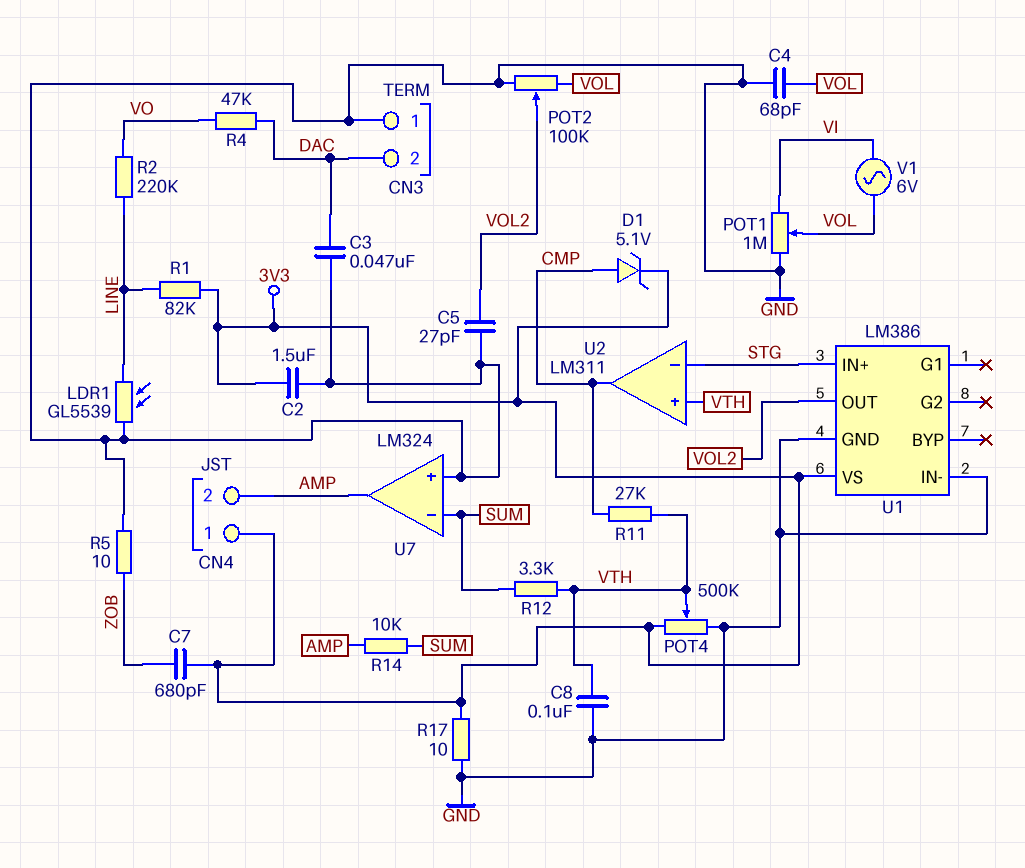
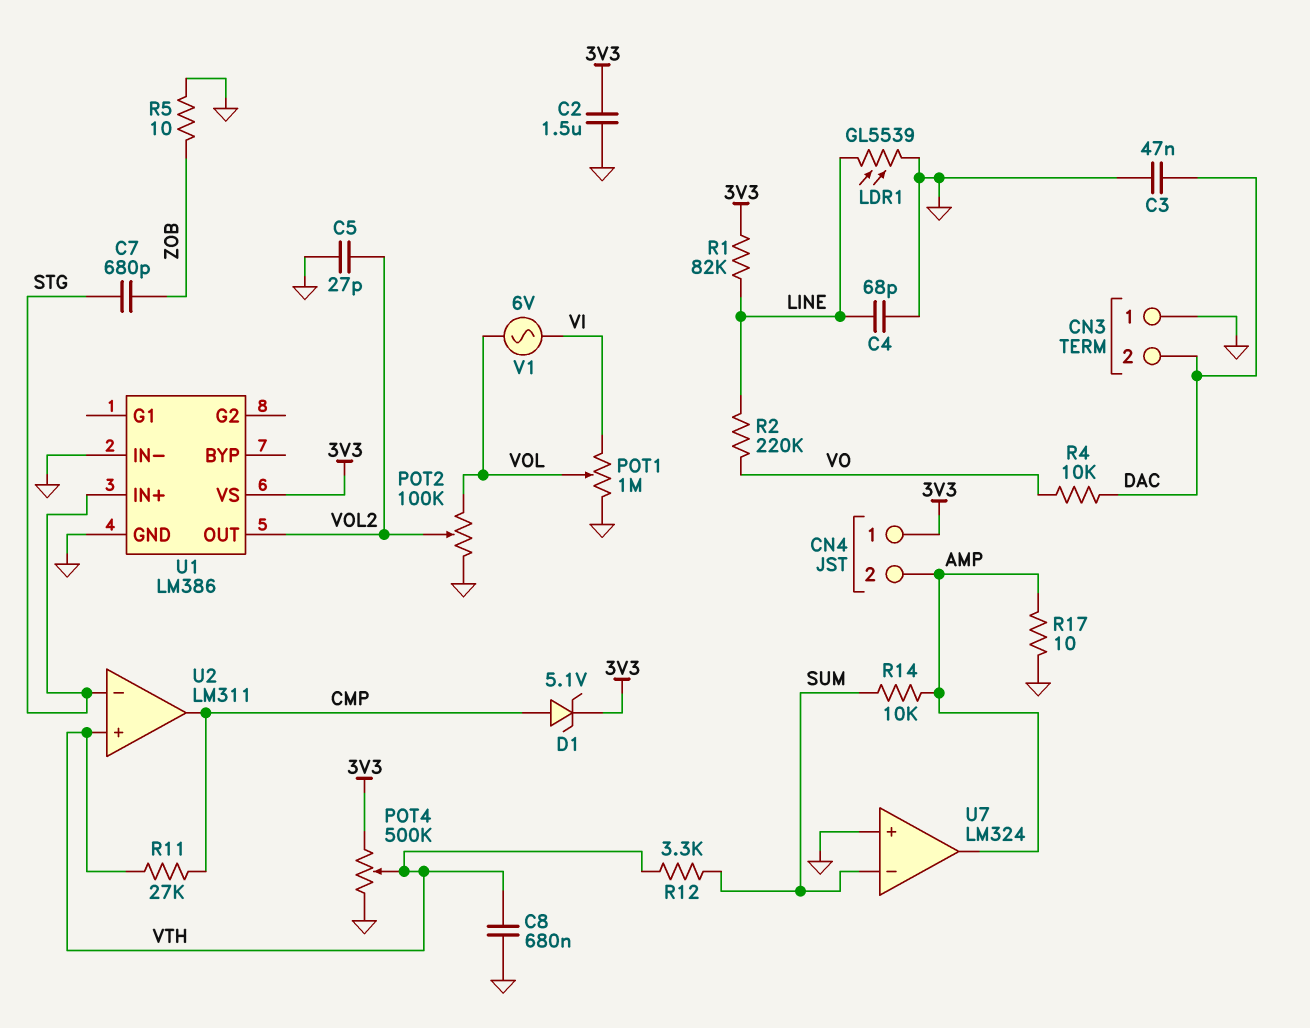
C4: 68pF (GND, VOL) -> 68pF (GND, LINE)
C7: 680pF (3V3, ZOB) -> 680pF (STG, ZOB)
C8: 100nF (GND, VTH) -> 680nF (GND, VTH)
R4: 47k (DAC, VO) -> 10k (DAC, VO)
R17: 10 (3V3, GND) -> 10 (AMP, GND)

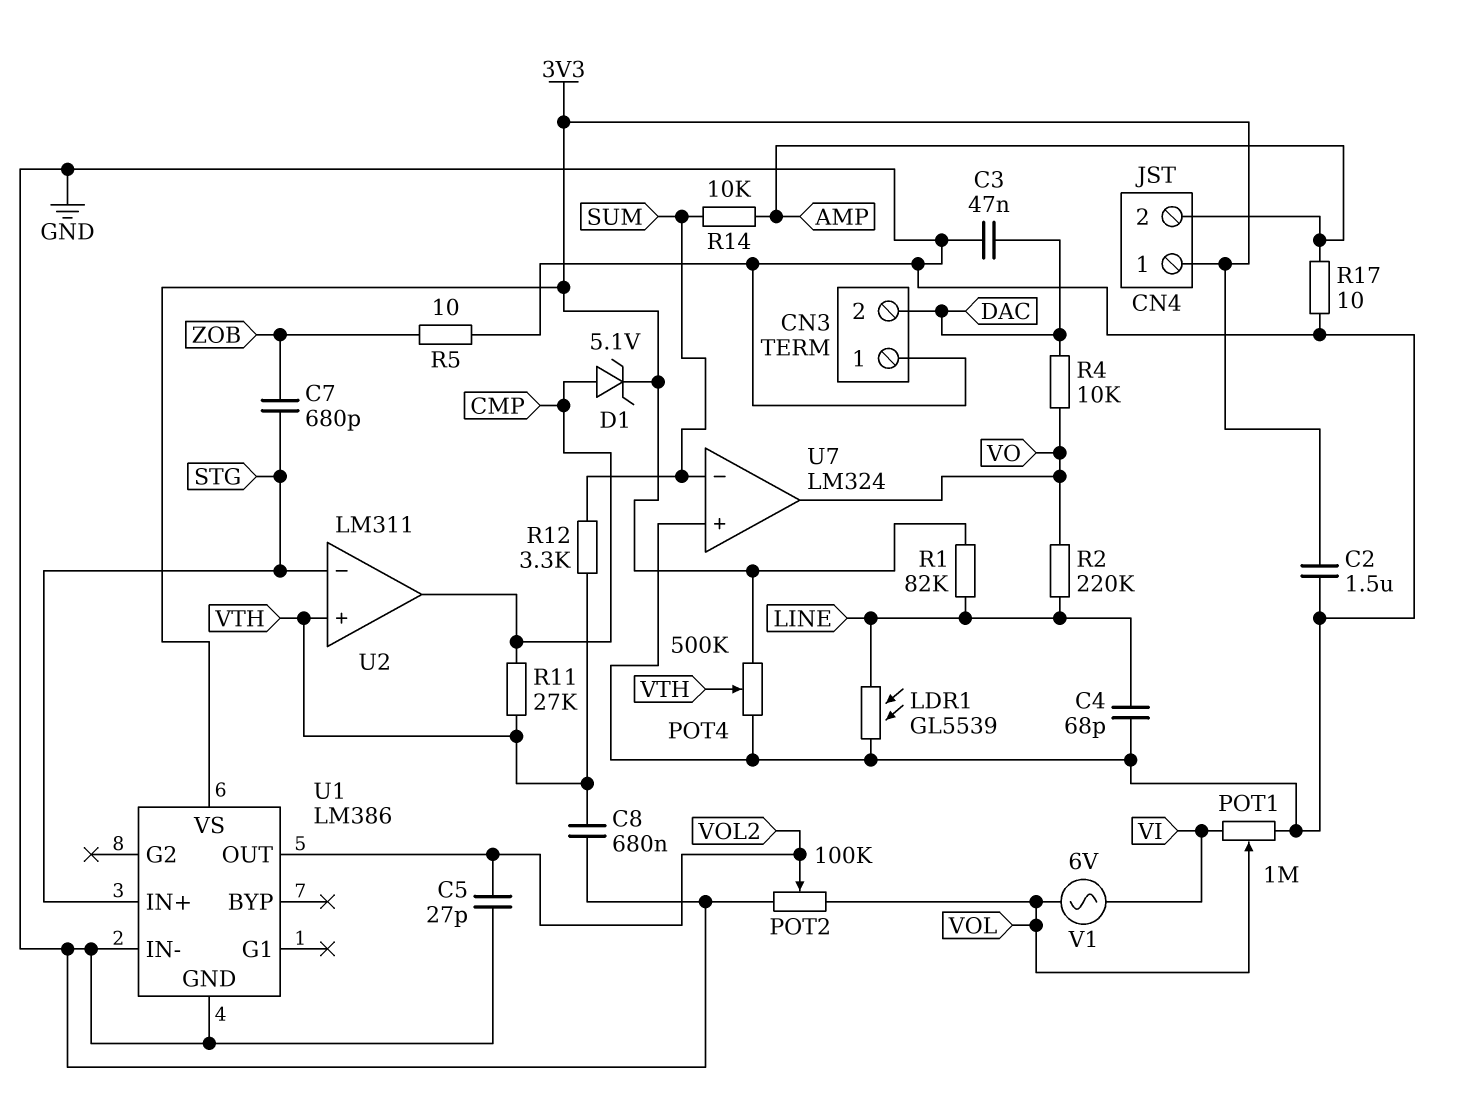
U7 pin out: AMP -> VO

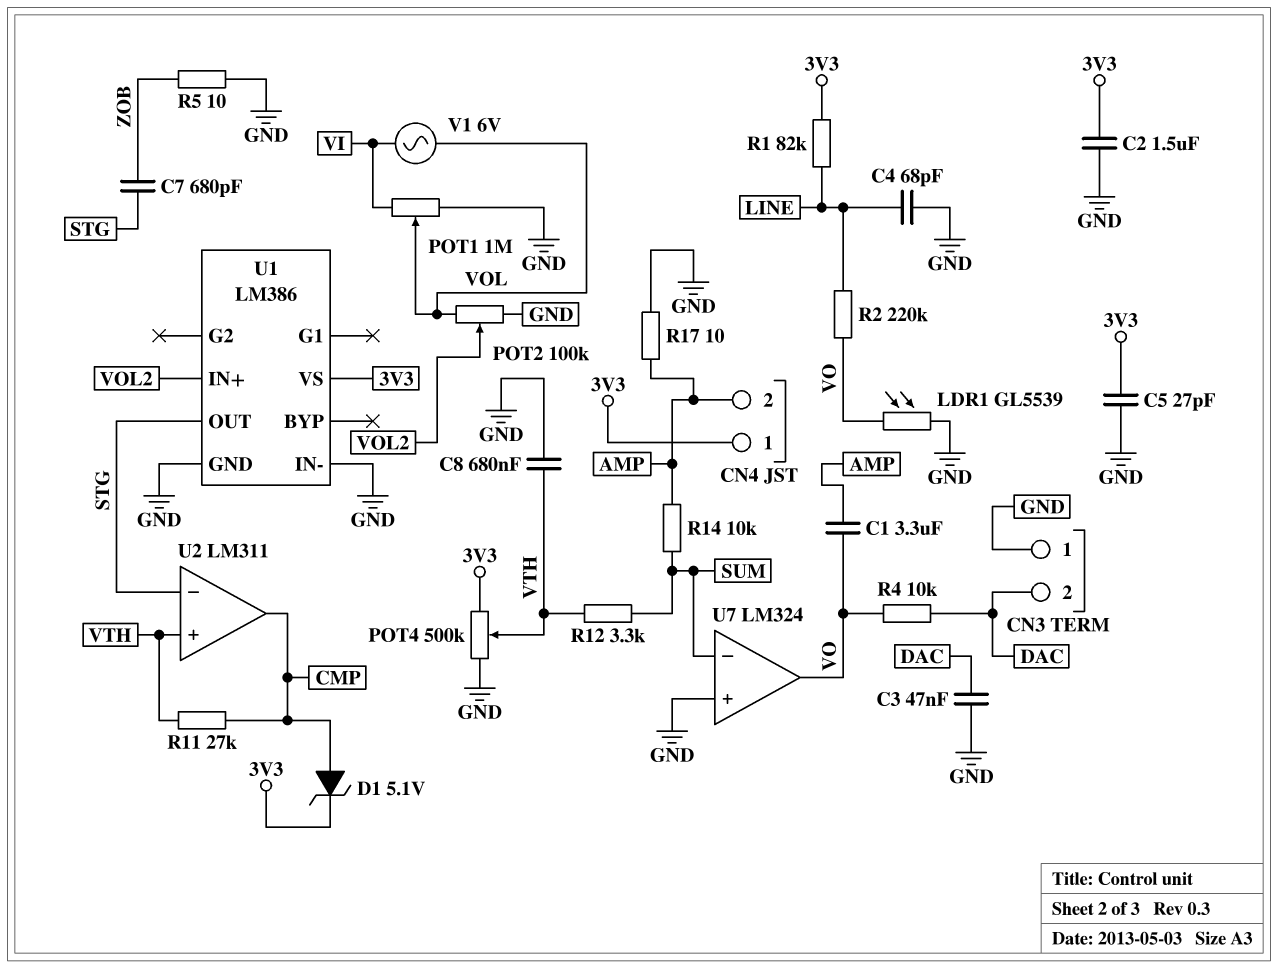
C1: none -> 3.3uF (AMP, VO)
C5: 27pF (GND, VOL2) -> 27pF (3V3, GND)
LDR1: GL5539 (GND, LINE) -> GL5539 (GND, VO)
U1 pin IN+: STG -> VOL2
U1 pin OUT: VOL2 -> STG

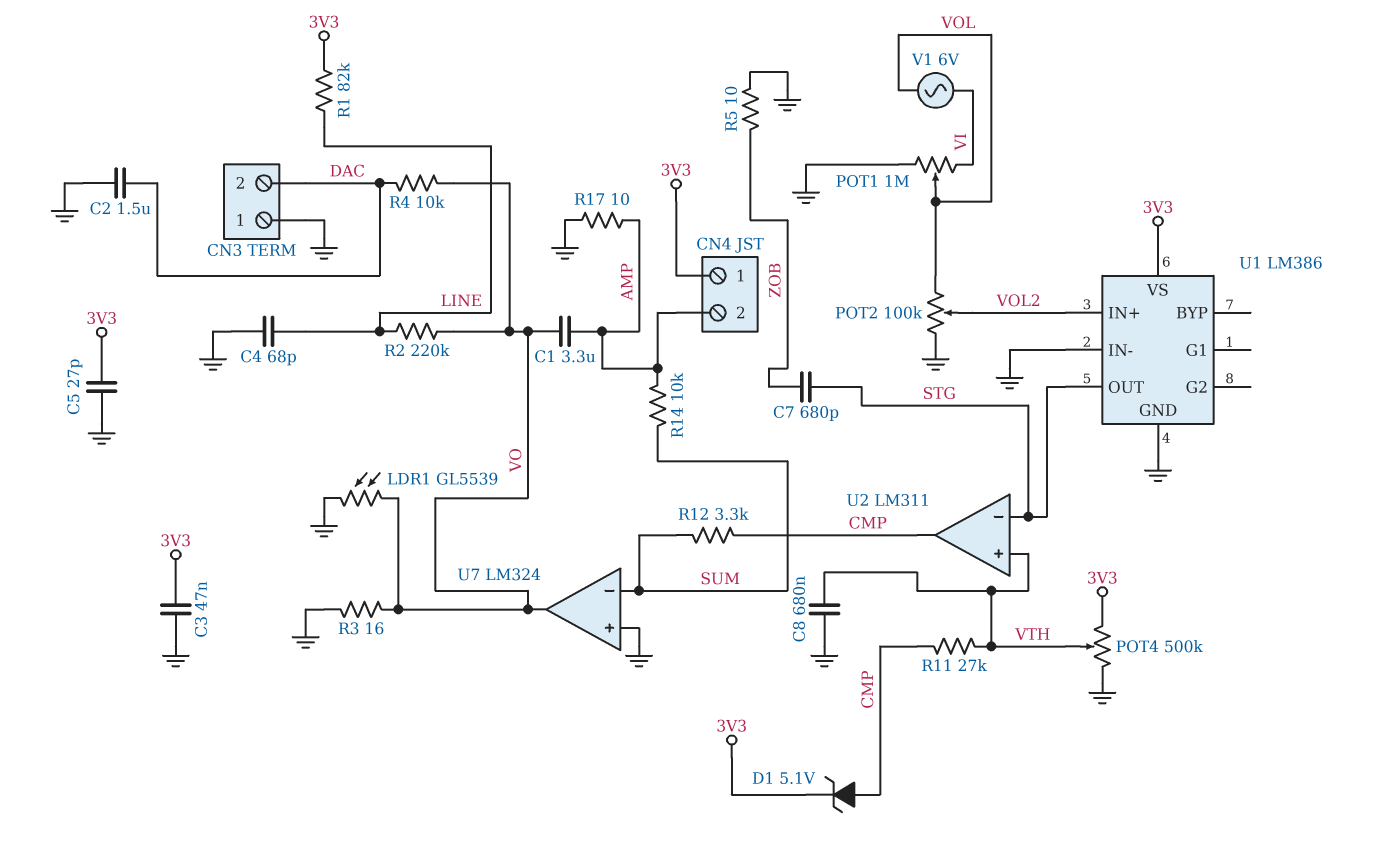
C2: 1.5uF (3V3, GND) -> 1.5uF (DAC, GND)
C3: 47nF (DAC, GND) -> 47nF (3V3, GND)
R3: none -> 16 (GND, VO)
R12: 3.3k (SUM, VTH) -> 3.3k (CMP, SUM)

